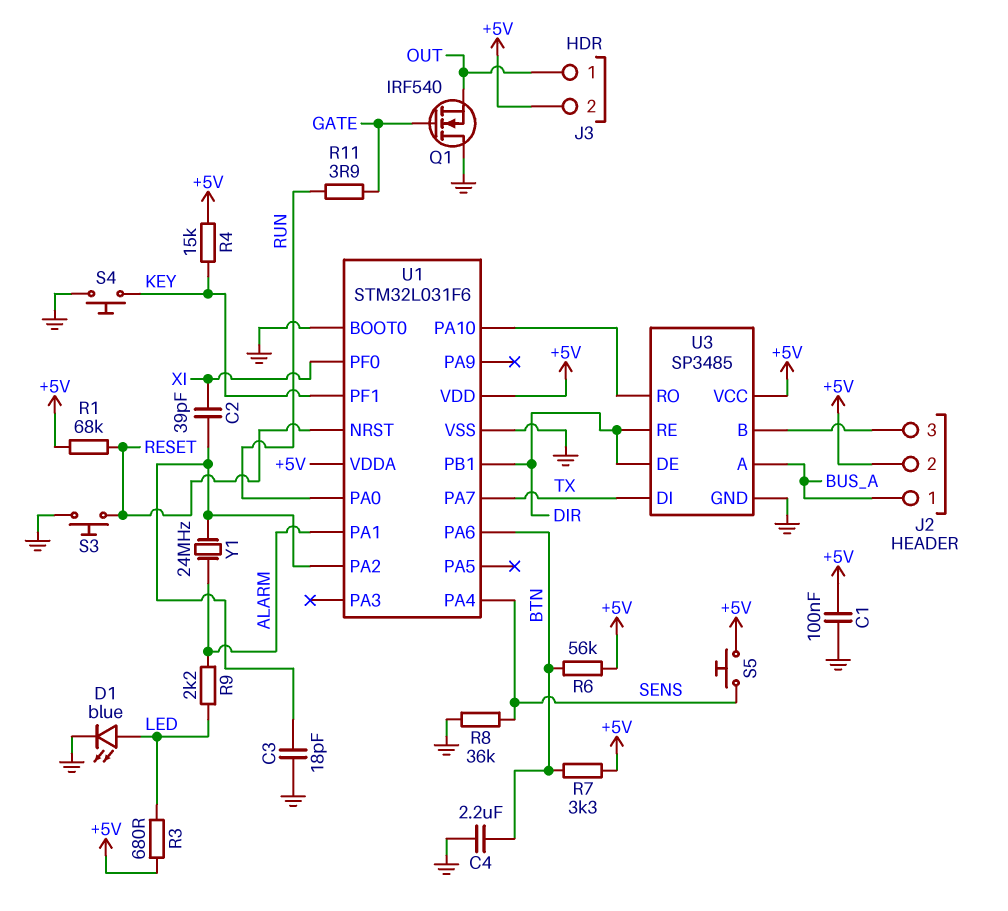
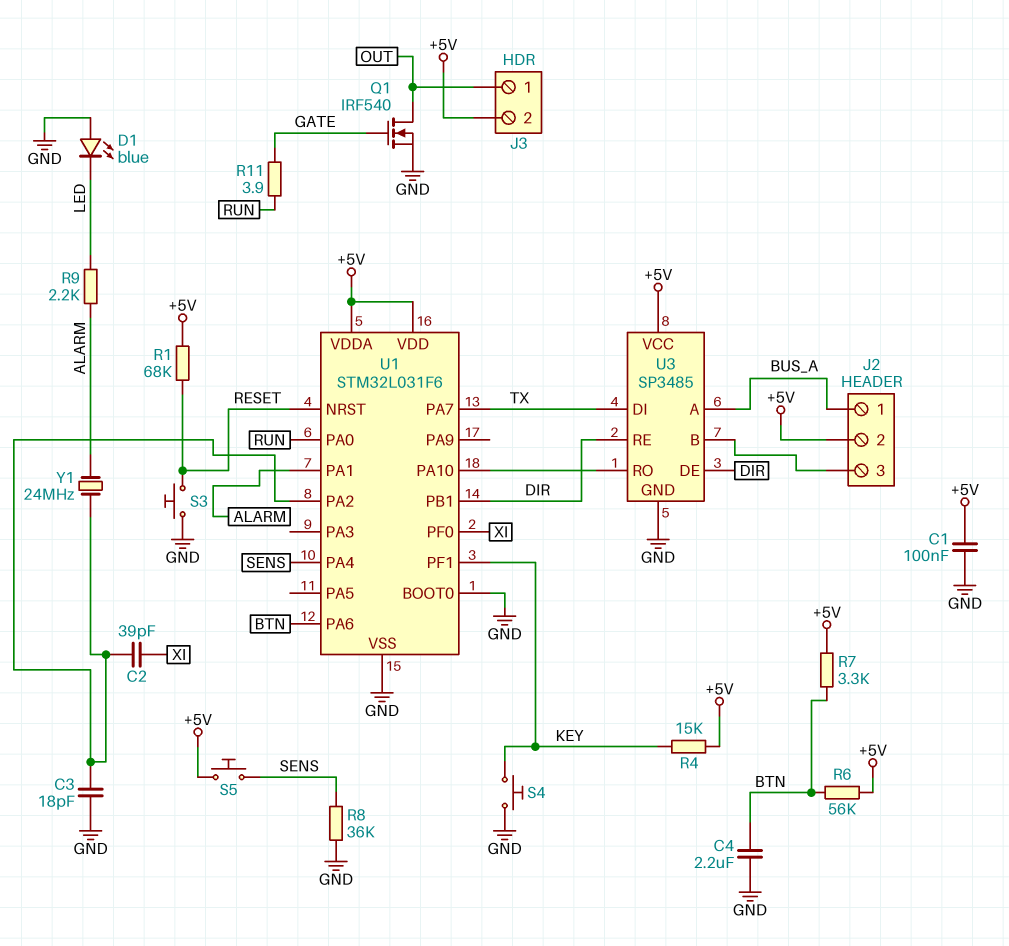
D1: LED blue (A LED, K GND) -> LED blue (A GND, K LED)
Q1: NMOS IRF540 (G GATE, D GND, S OUT) -> NMOS IRF540 (G GATE, D OUT, S GND)
R3: 680 (+5V, LED) -> none

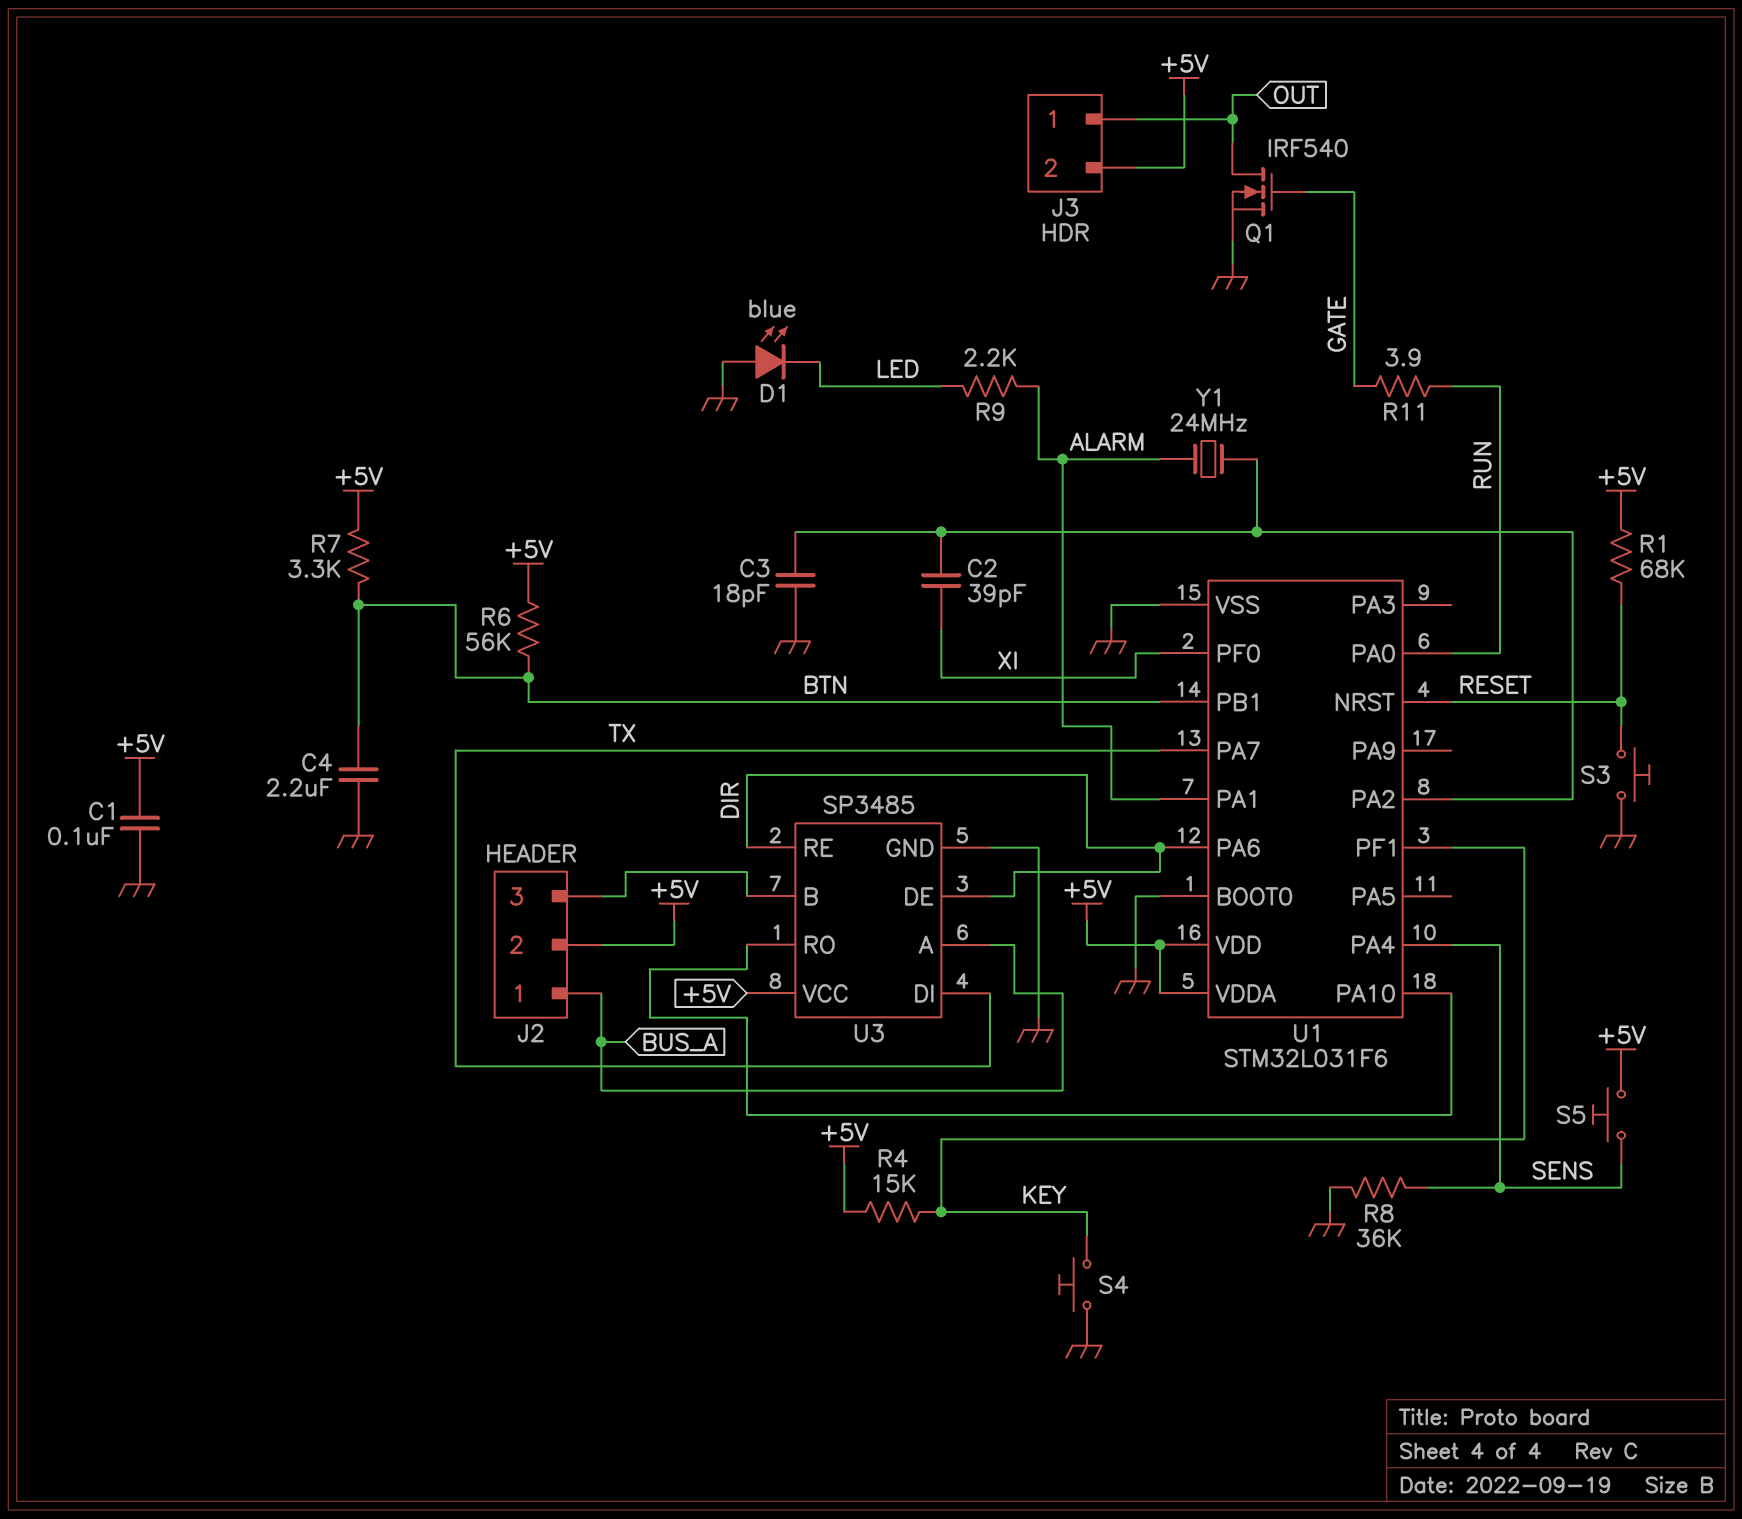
U1 pin PA6: BTN -> DIR
U1 pin PB1: DIR -> BTN

